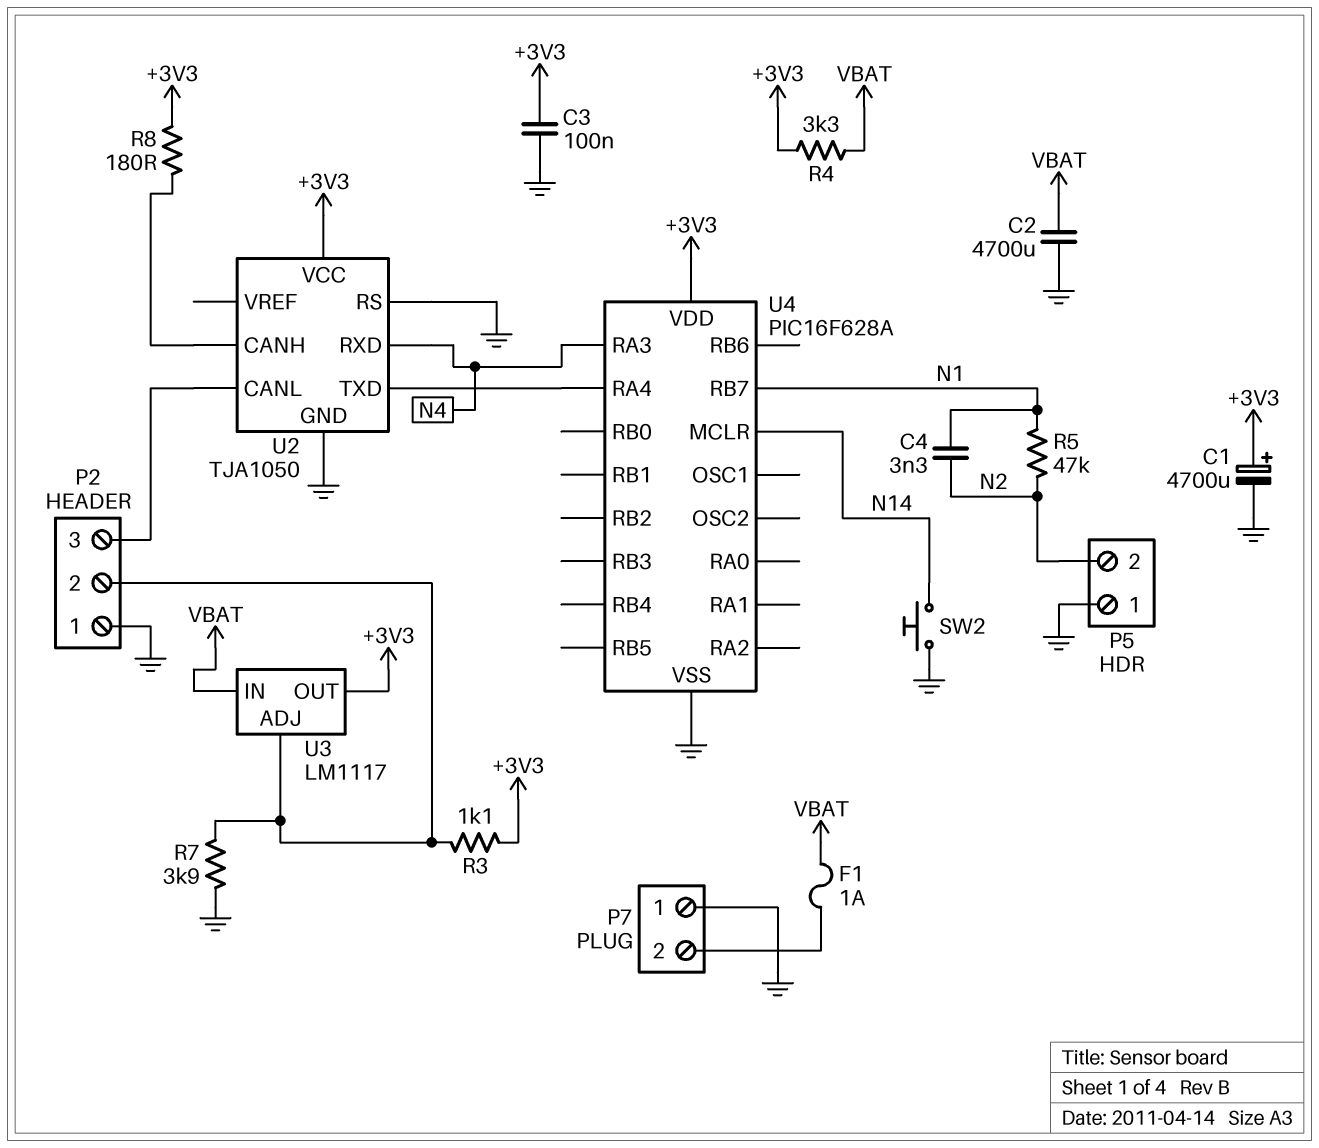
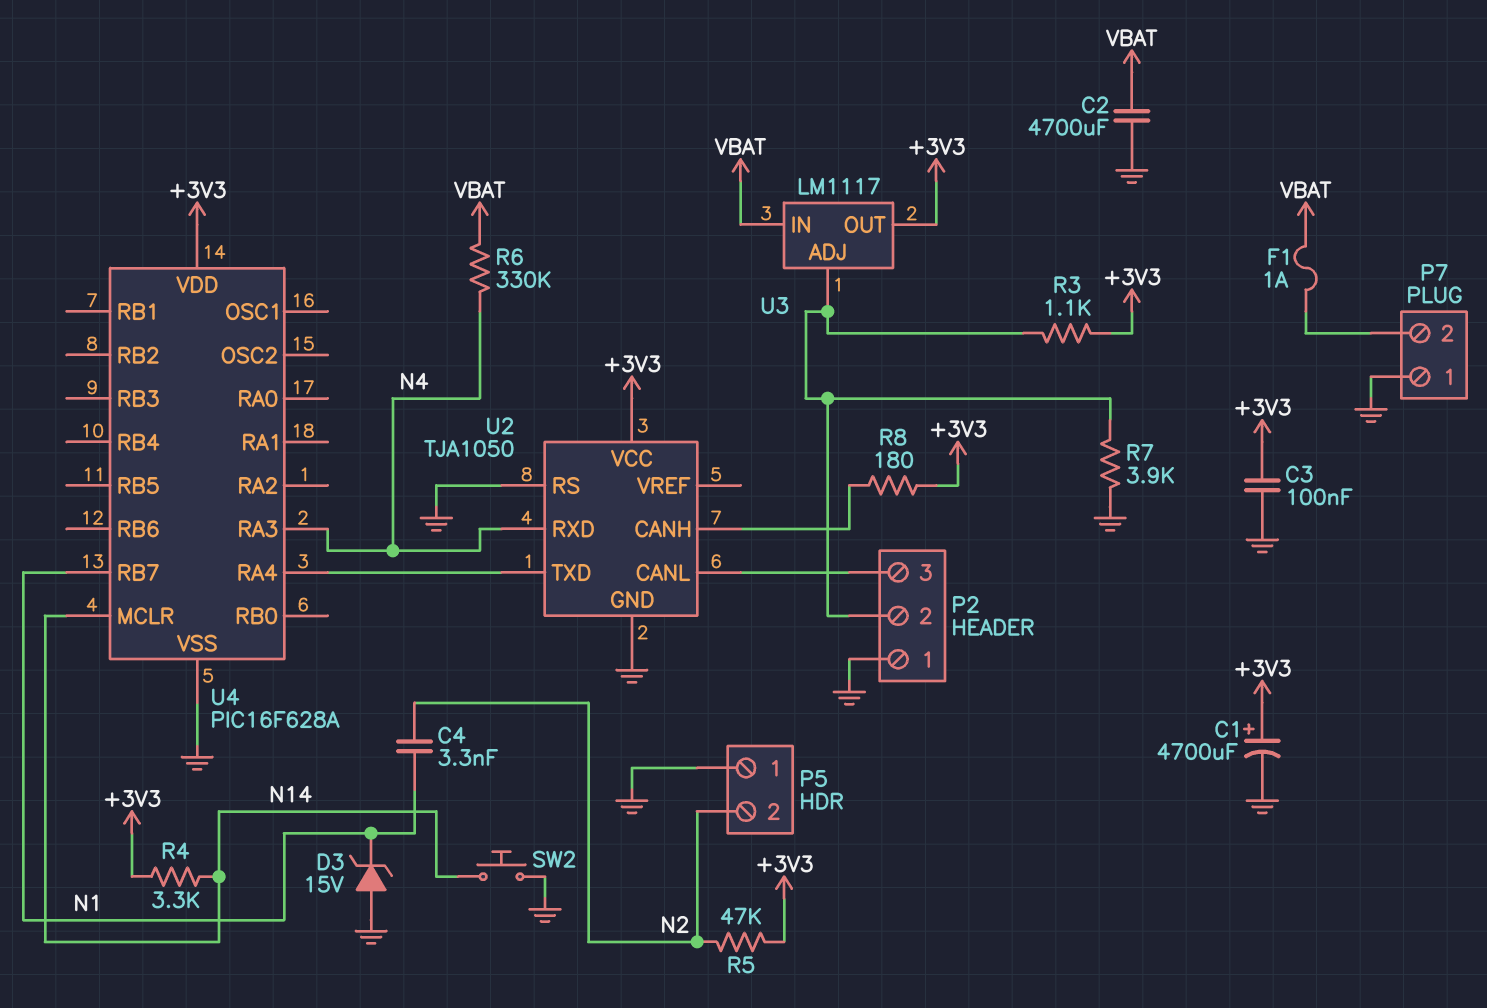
D3: none -> zener 15V (A GND, K N1)
R4: 3.3k (+3V3, VBAT) -> 3.3k (+3V3, N14)
R5: 47k (N1, N2) -> 47k (+3V3, N2)
R6: none -> 330k (N4, VBAT)

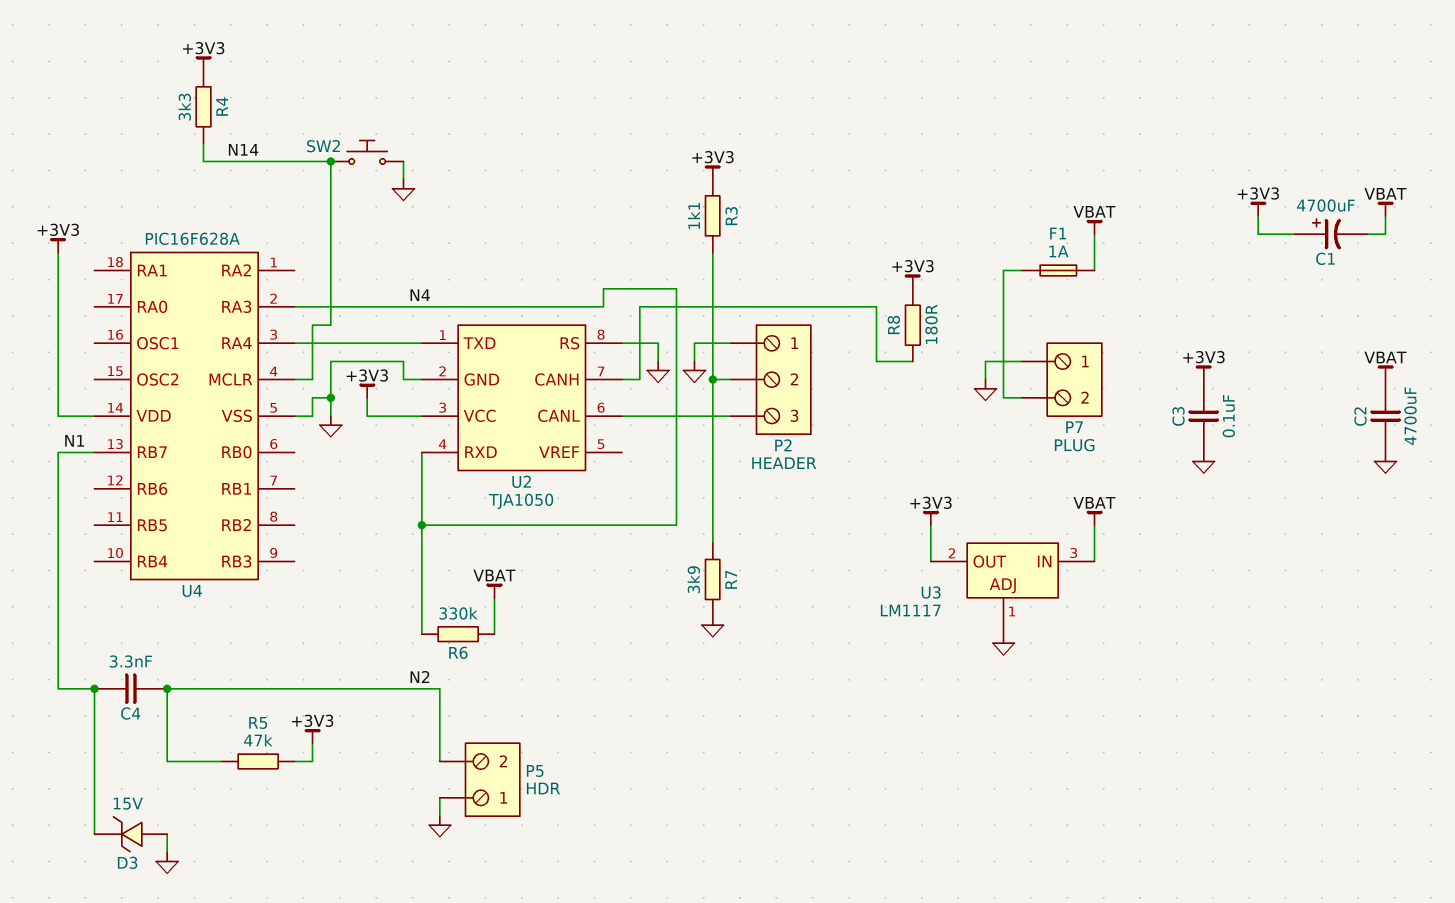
C1: 4700uF (plus +3V3, minus GND) -> 4700uF (plus +3V3, minus VBAT)
U3 pin ADJ: P2/2 -> GND

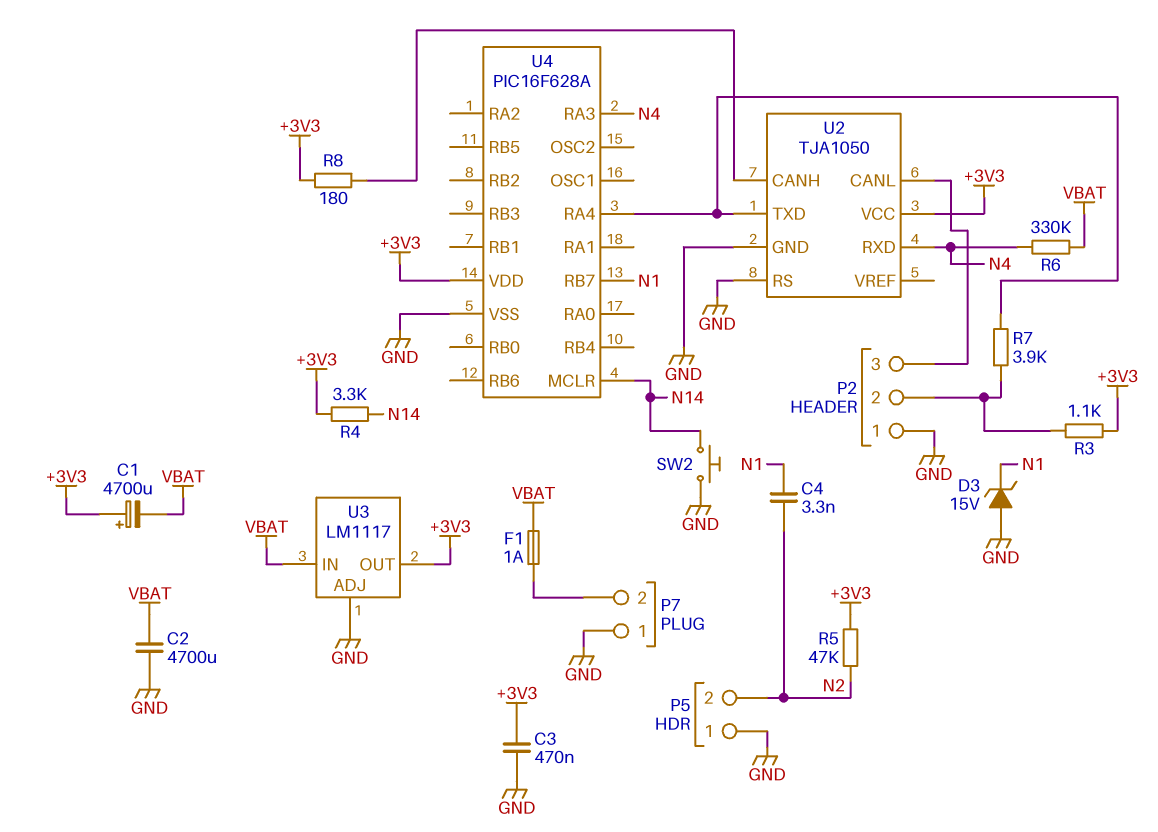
C3: 100nF (+3V3, GND) -> 470nF (+3V3, GND)
R7: 3.9k (GND, P2/2) -> 3.9k (P2/2, U2/TXD)

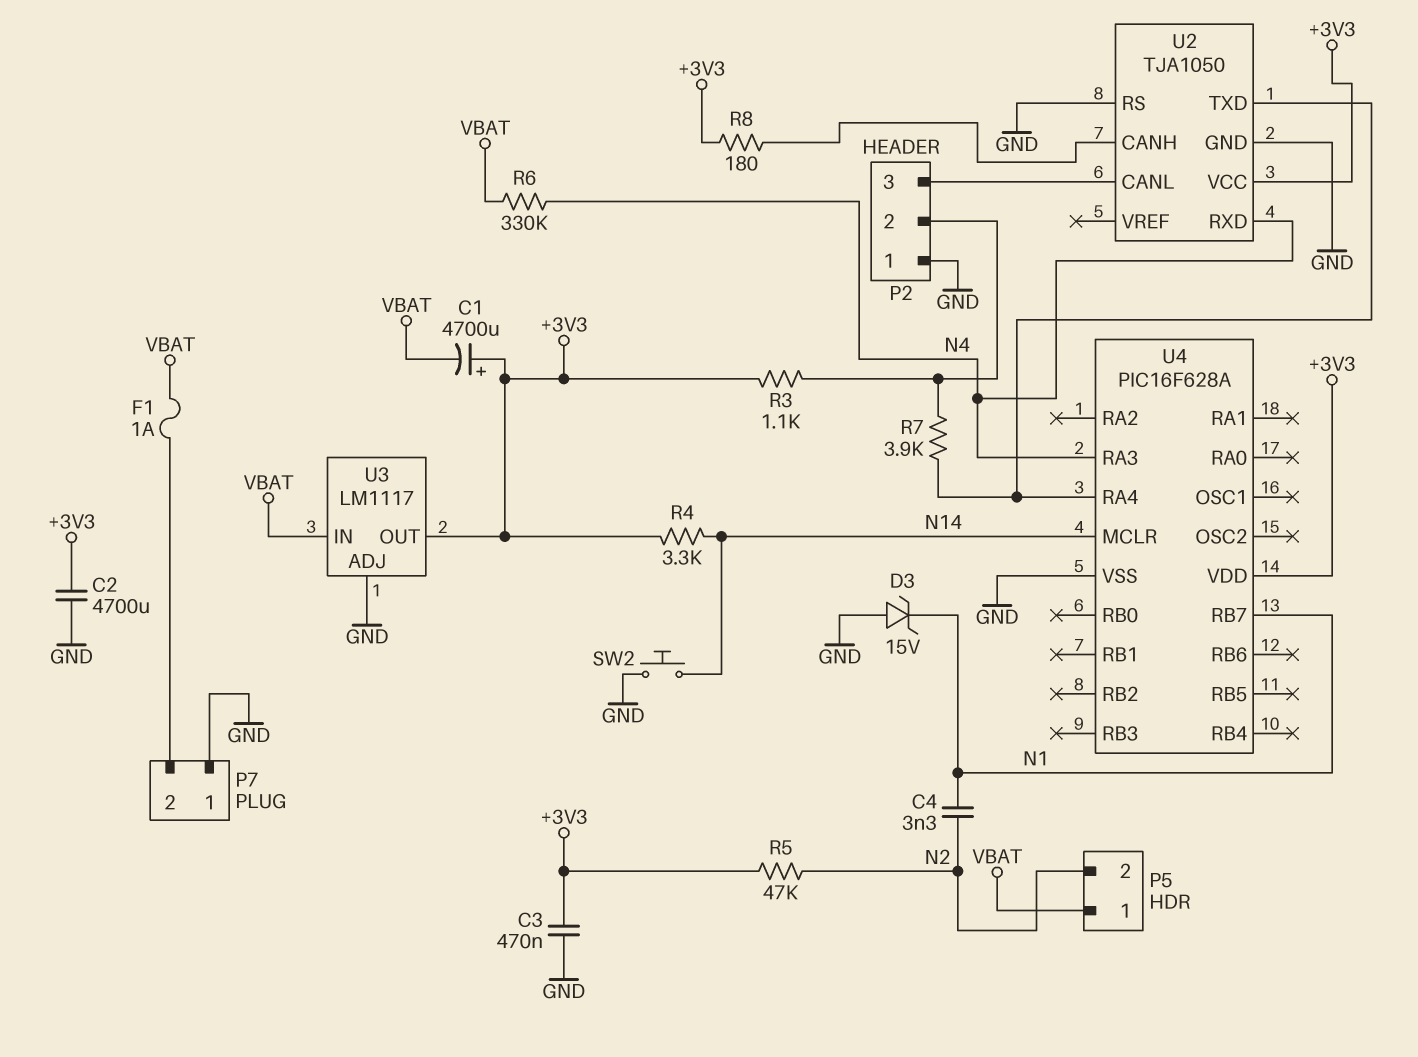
C2: 4700uF (GND, VBAT) -> 4700uF (+3V3, GND)
P5 pin 1: GND -> VBAT

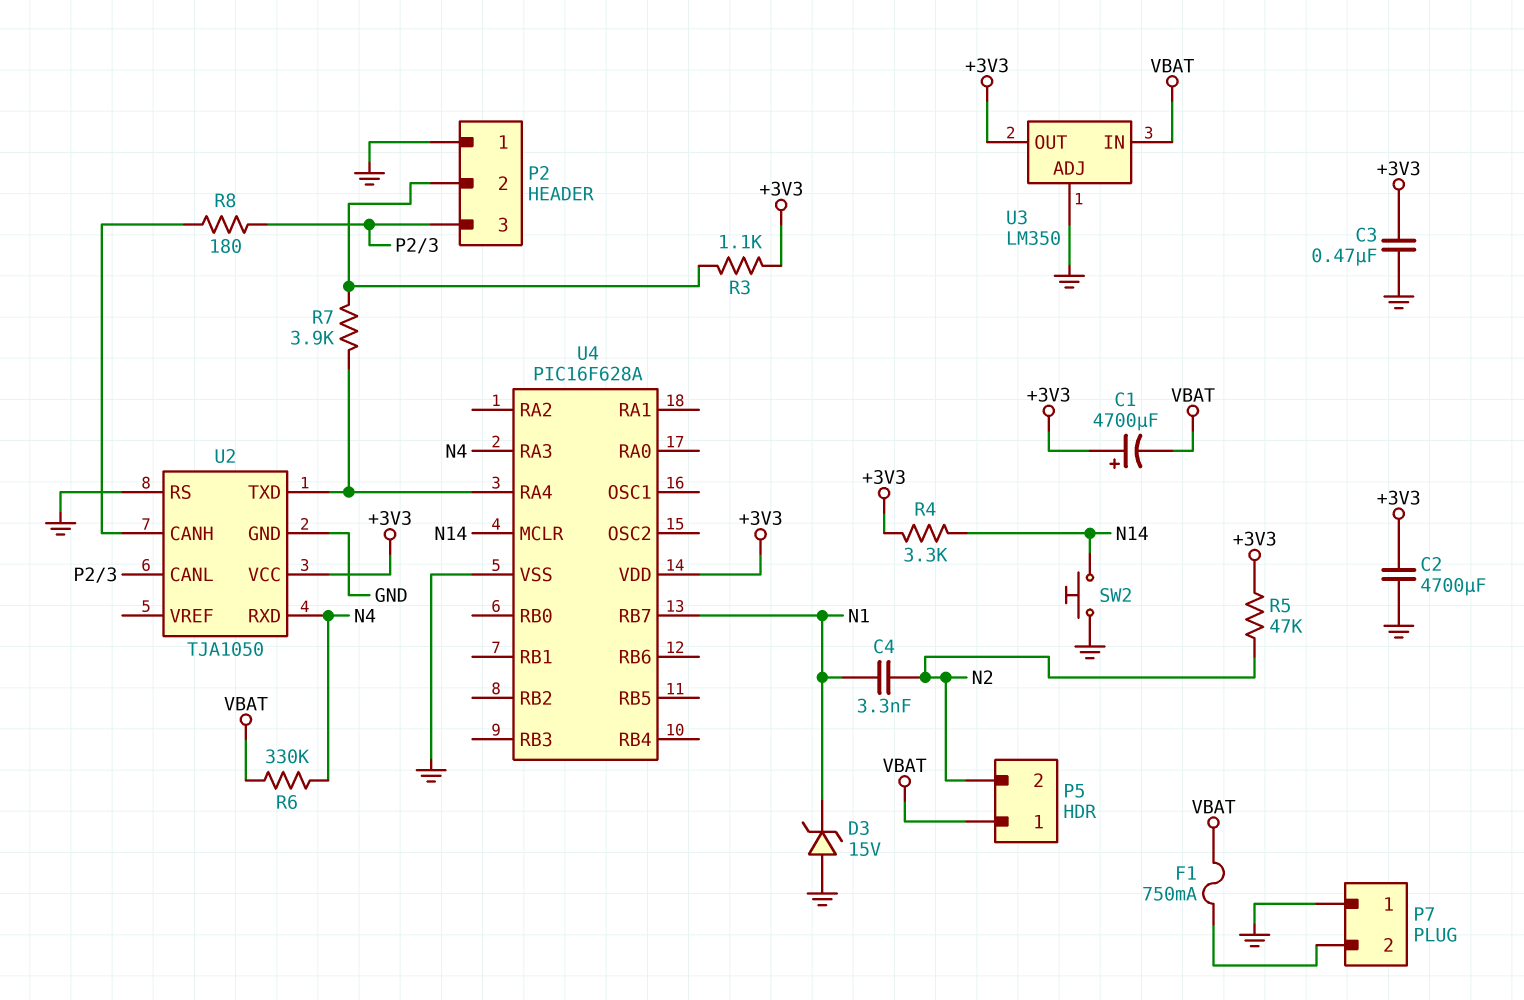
F1: 1A (P7/2, VBAT) -> 750mA (P7/2, VBAT)
R8: 180 (+3V3, U2/CANH) -> 180 (P2/3, U2/CANH)
U3: LM1117 -> LM350

